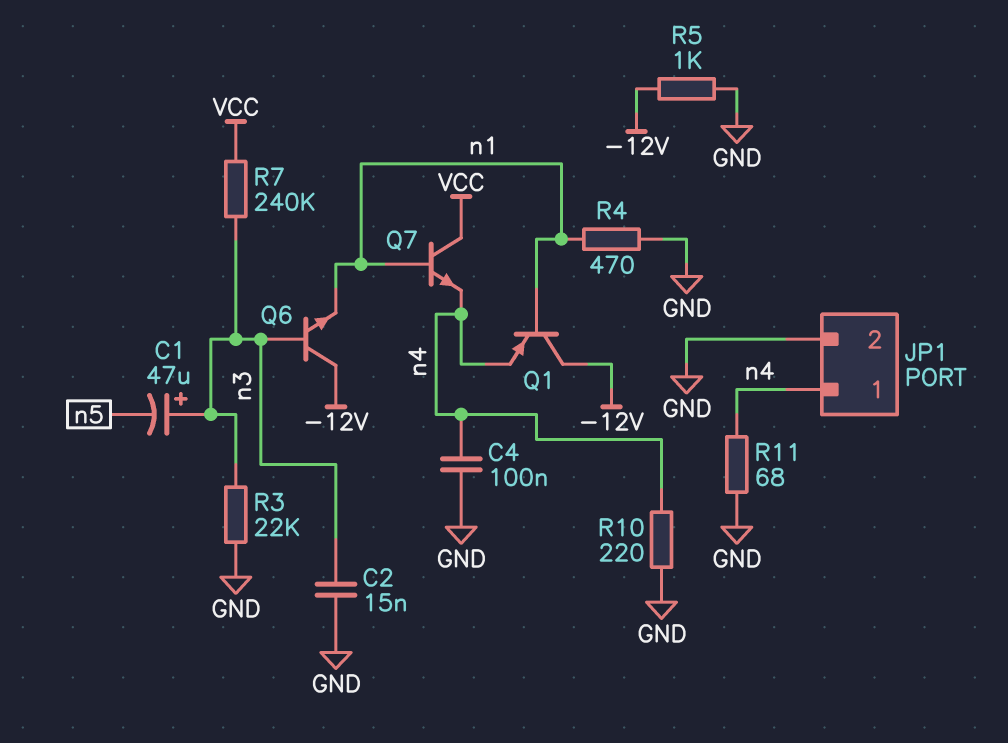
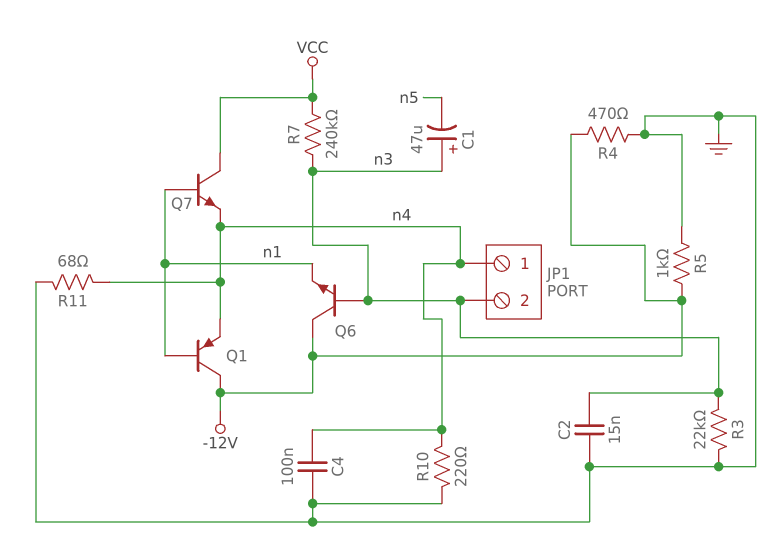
JP1 pin 2: GND -> n3
R4: 470 (GND, n1) -> 470 (-12V, GND)

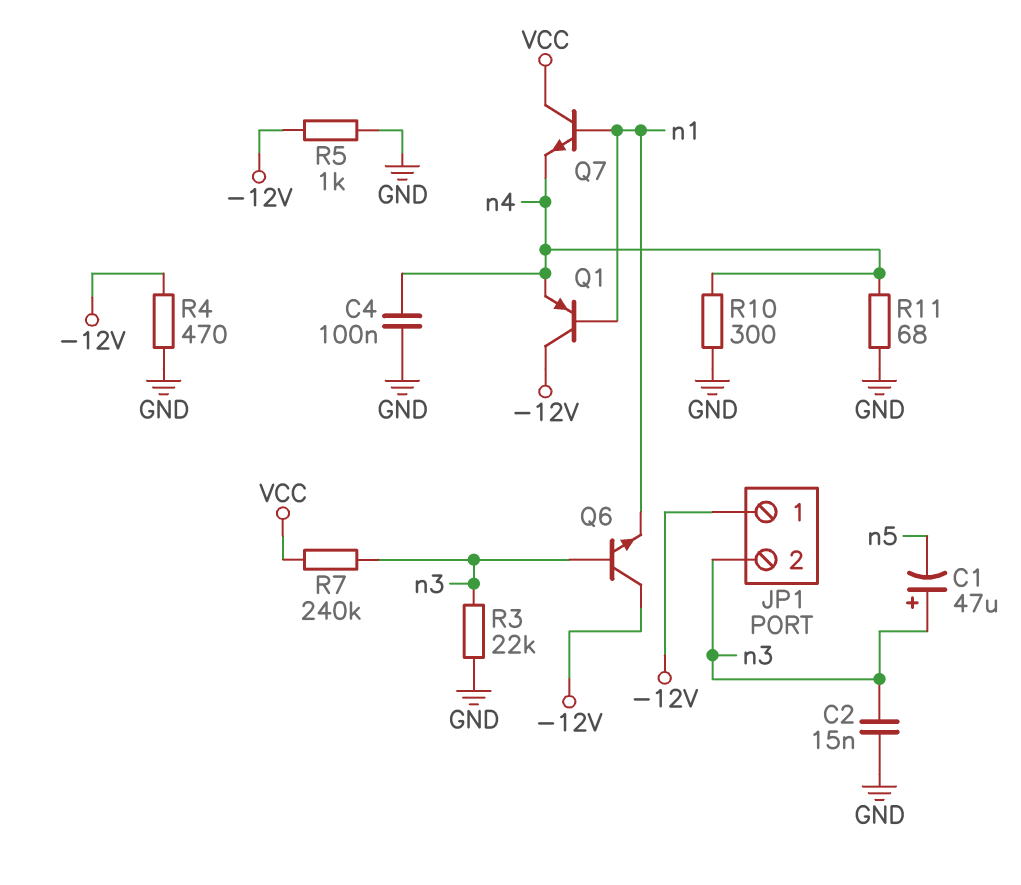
JP1 pin 1: n4 -> -12V
R10: 220 (GND, n4) -> 300 (GND, n4)

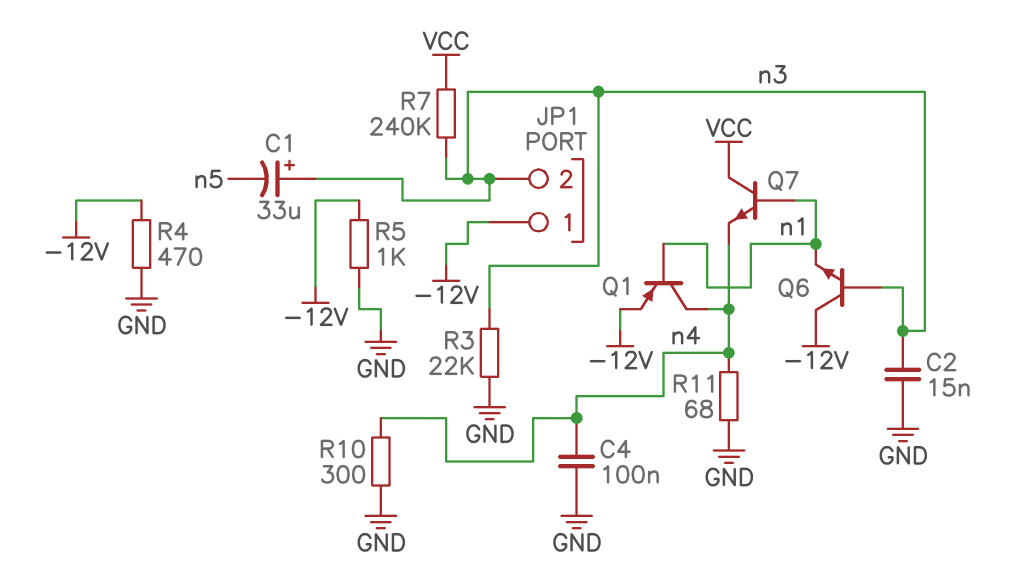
C1: 47uF (plus n3, minus n5) -> 33uF (plus n3, minus n5)
Q1: PNP (B n1, C -12V, E n4) -> PNP (B n1, C n4, E -12V)

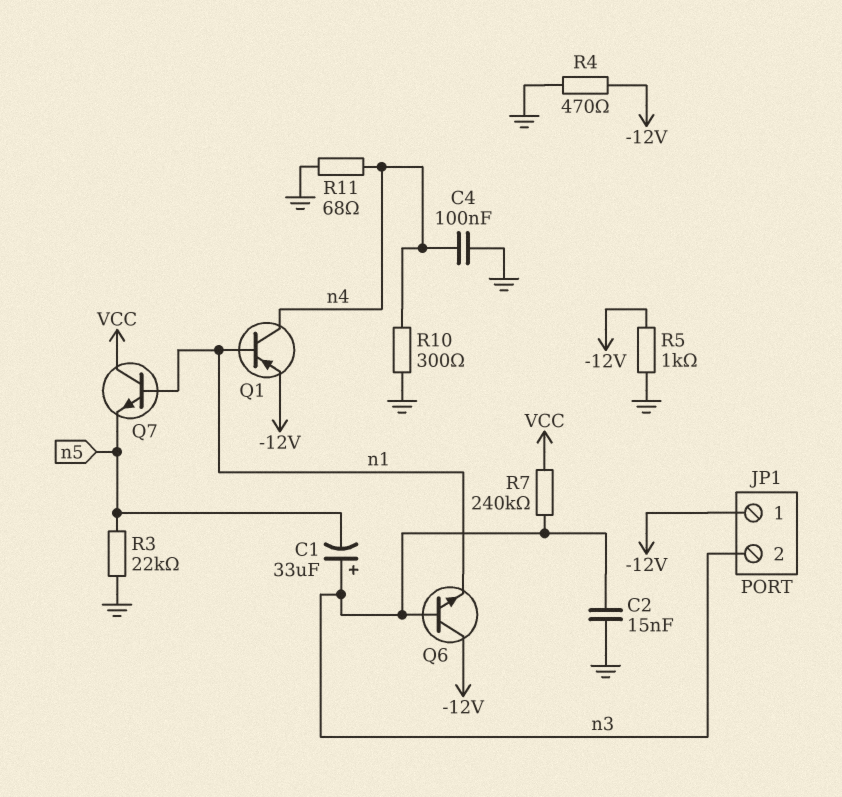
Q7: NPN (B n1, C VCC, E n4) -> NPN (B n1, C VCC, E n5)
R3: 22k (GND, n3) -> 22k (GND, n5)

